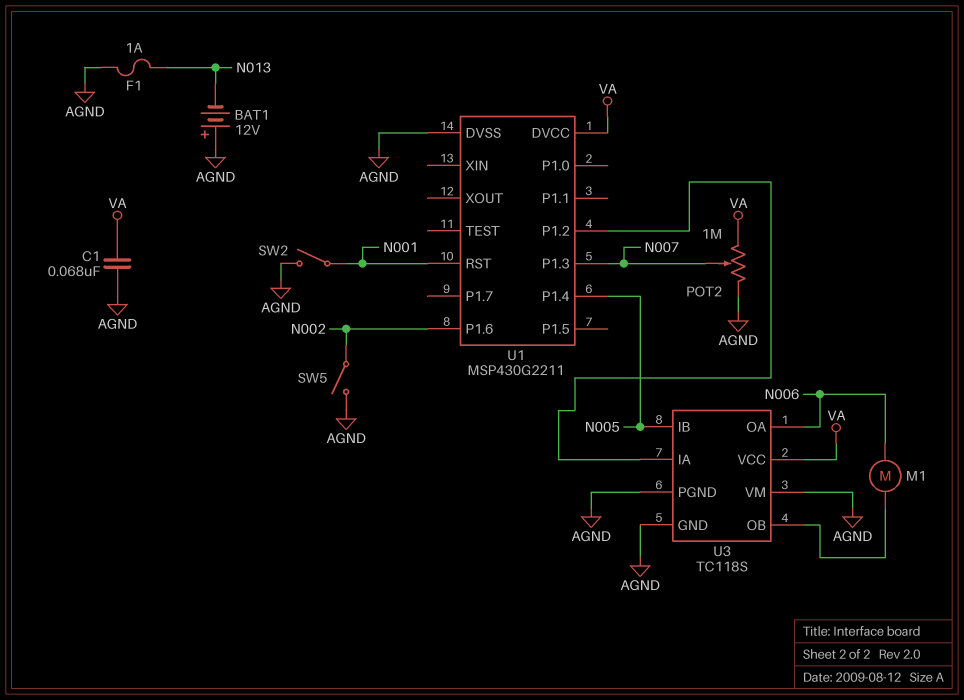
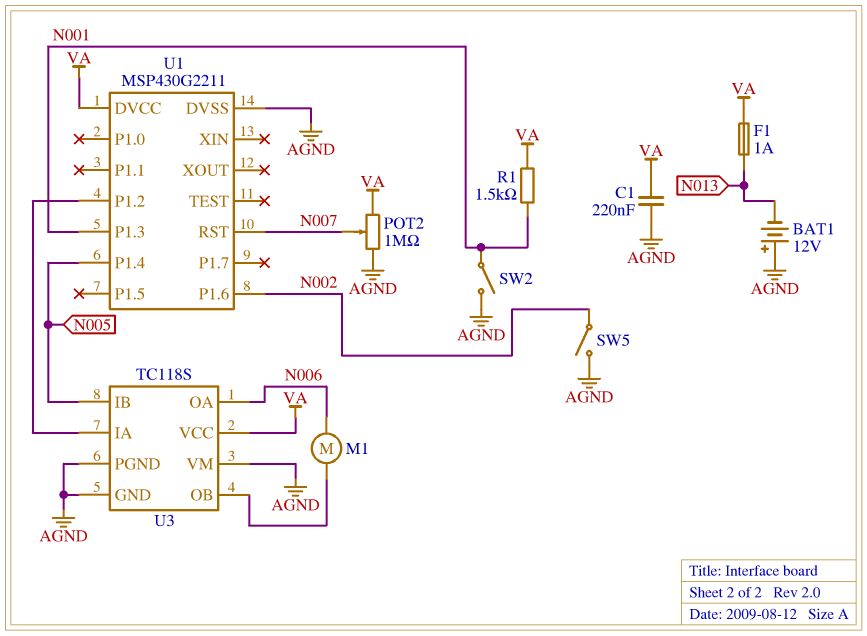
C1: 68nF (AGND, VA) -> 220nF (AGND, VA)
F1: 1A (AGND, N013) -> 1A (N013, VA)
R1: none -> 1.5k (N001, VA)
U1 pin P1.3: N007 -> N001
U1 pin RST: N001 -> N007

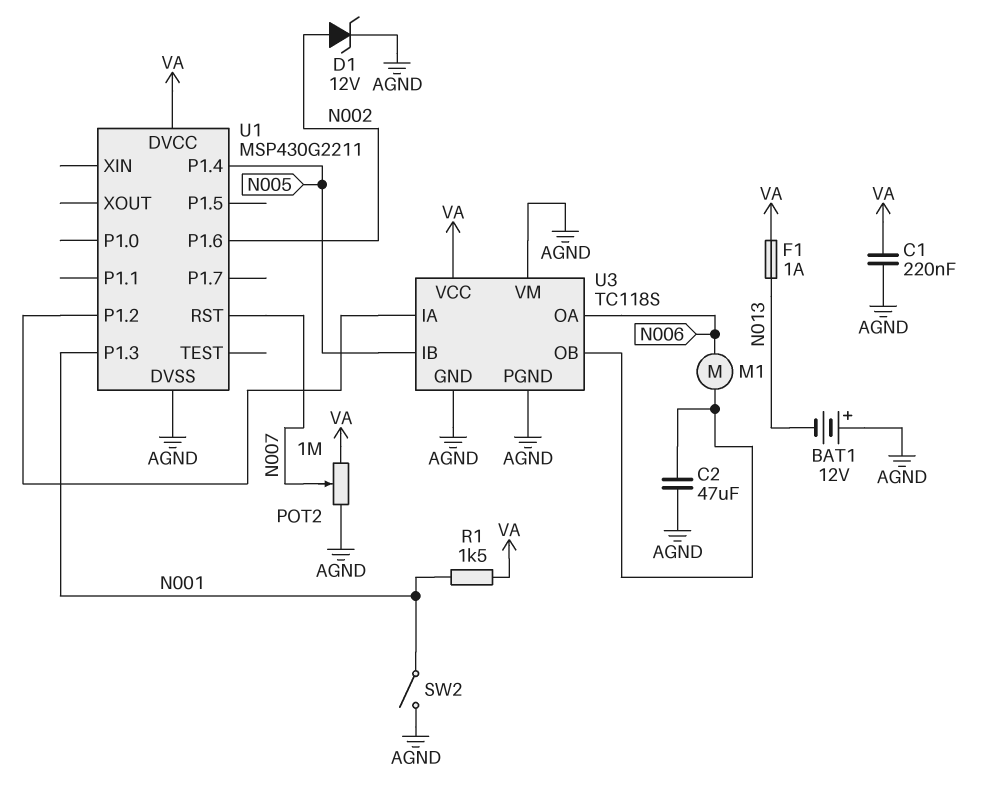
C2: none -> 47uF (AGND, U3/OB)
D1: none -> zener 12V (A N002, K AGND)
SW5: switch (AGND, N002) -> none

